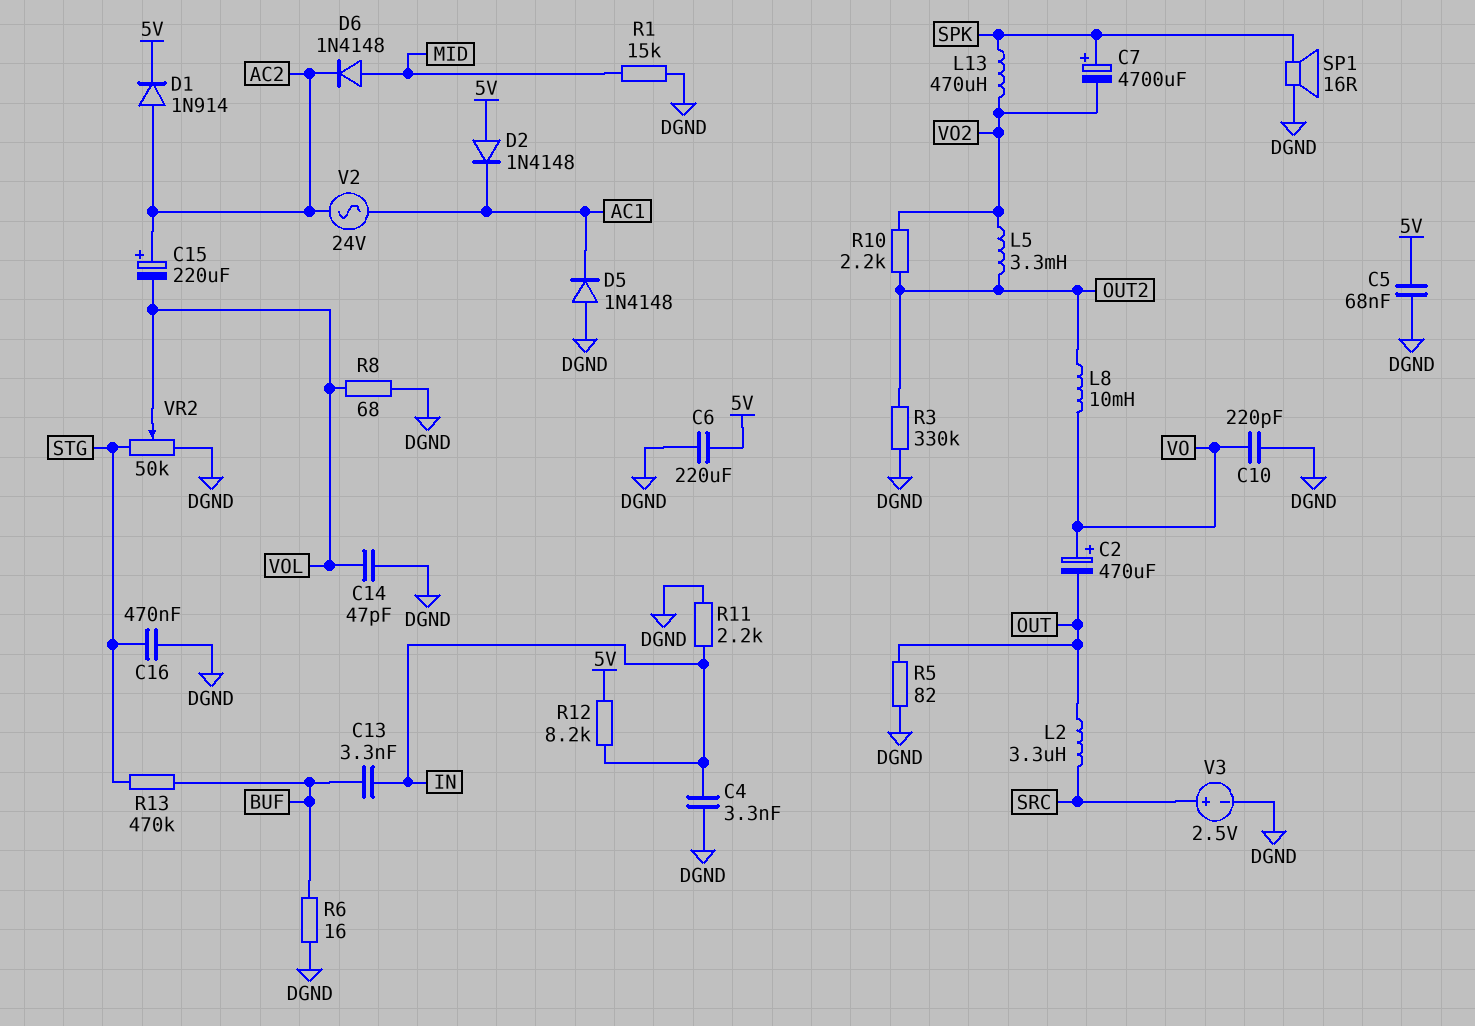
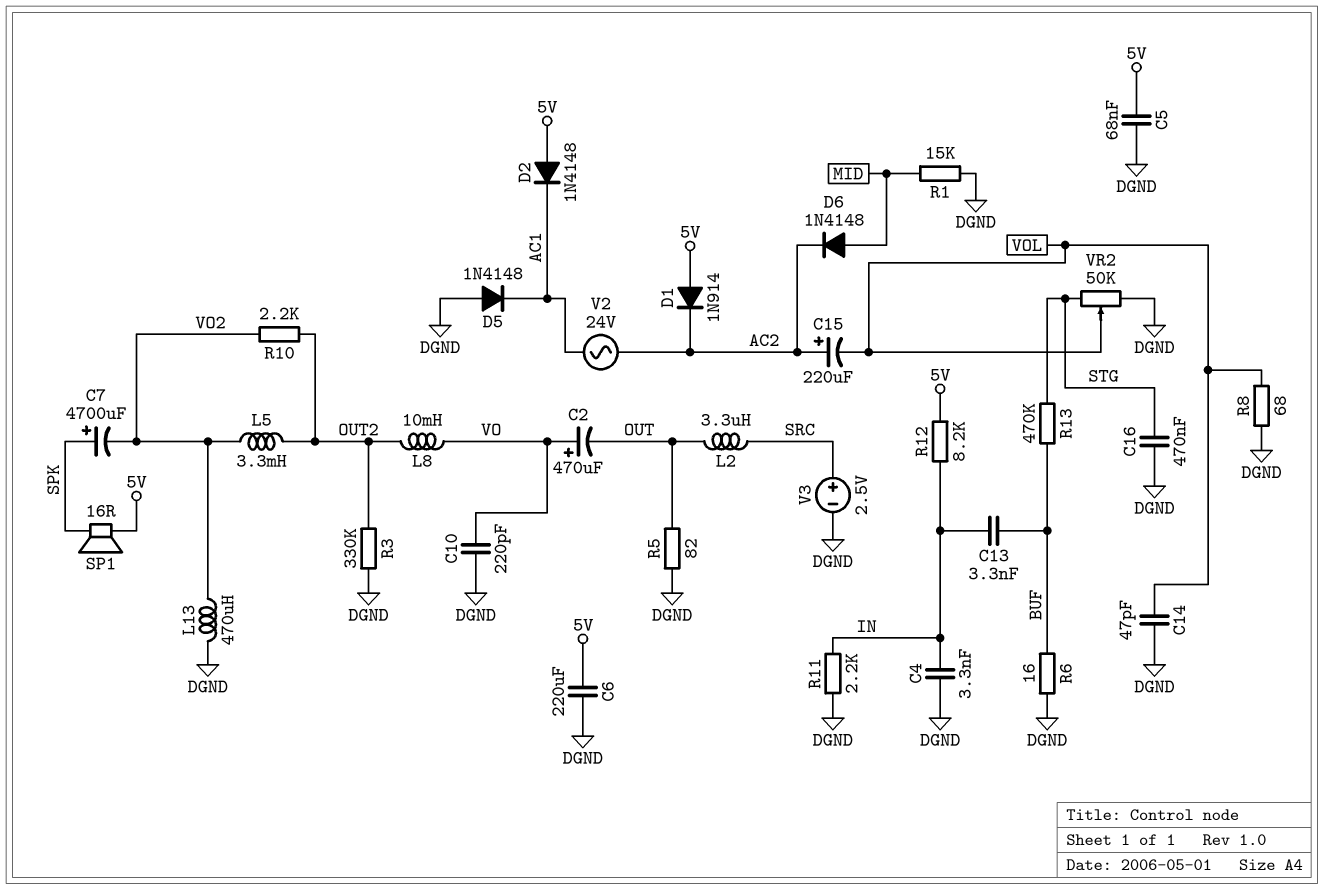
D1: diode 1N914 (A AC2, K 5V) -> diode 1N914 (A 5V, K AC2)
L13: 470uH (SPK, VO2) -> 470uH (DGND, VO2)
SP1: speaker 16R (DGND, SPK) -> speaker 16R (5V, SPK)

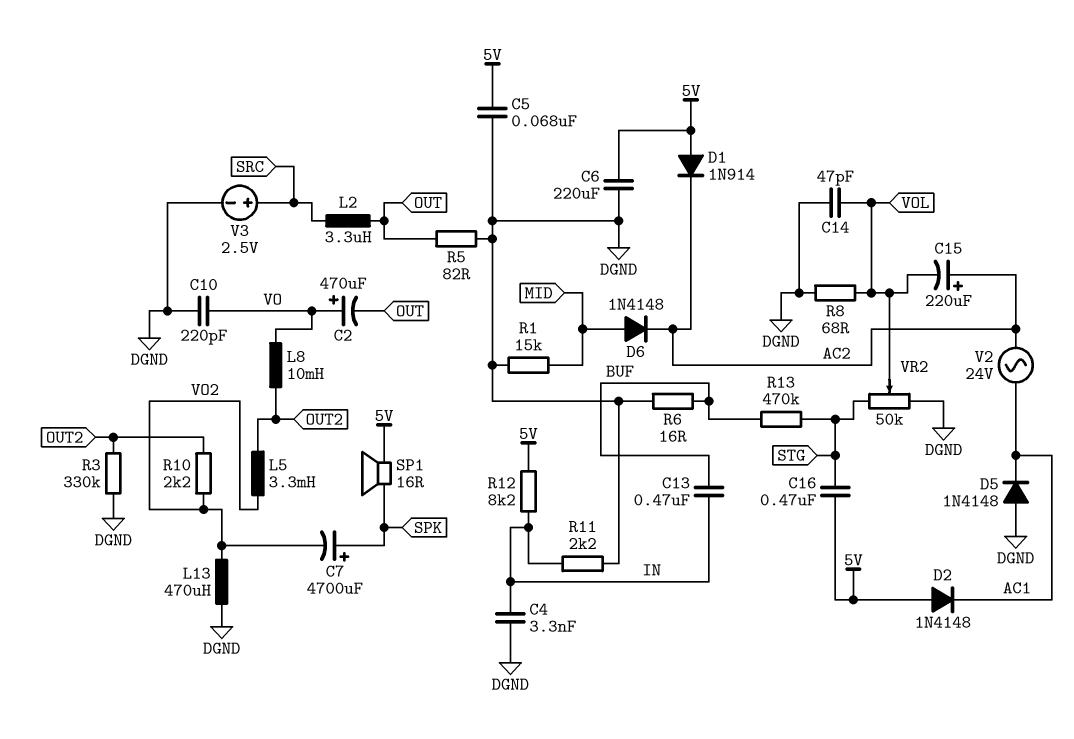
C13: 3.3nF (BUF, IN) -> 470nF (BUF, IN)
C16: 470nF (DGND, STG) -> 470nF (5V, STG)

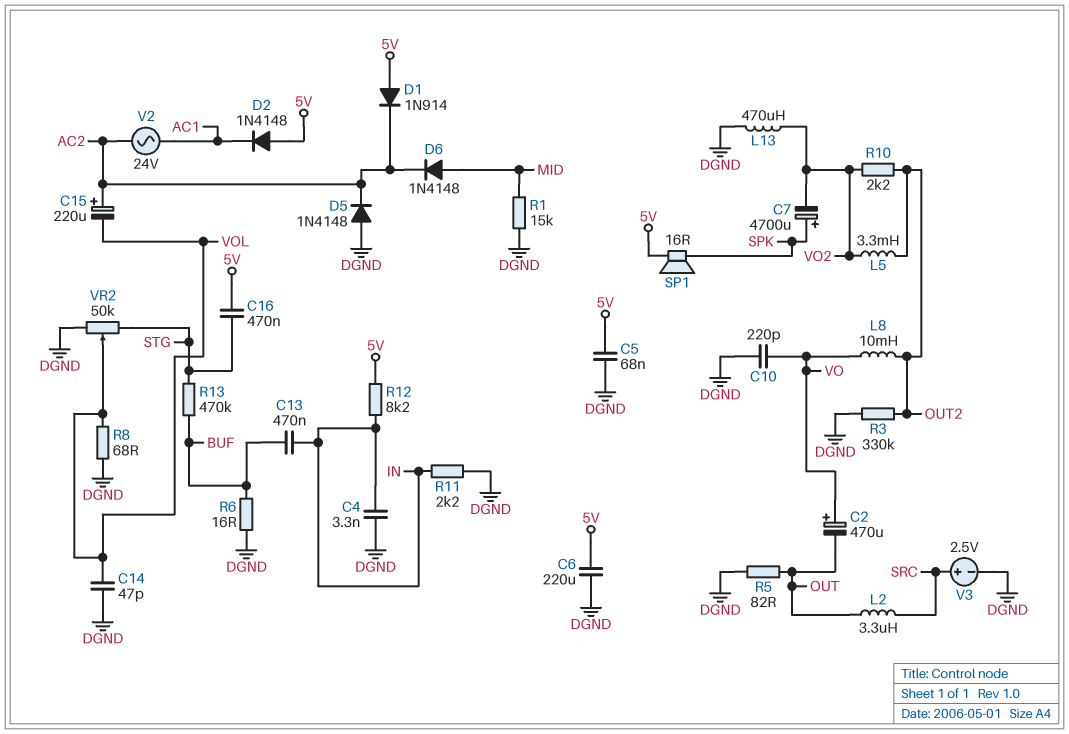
D5: diode 1N4148 (A DGND, K AC1) -> diode 1N4148 (A DGND, K AC2)

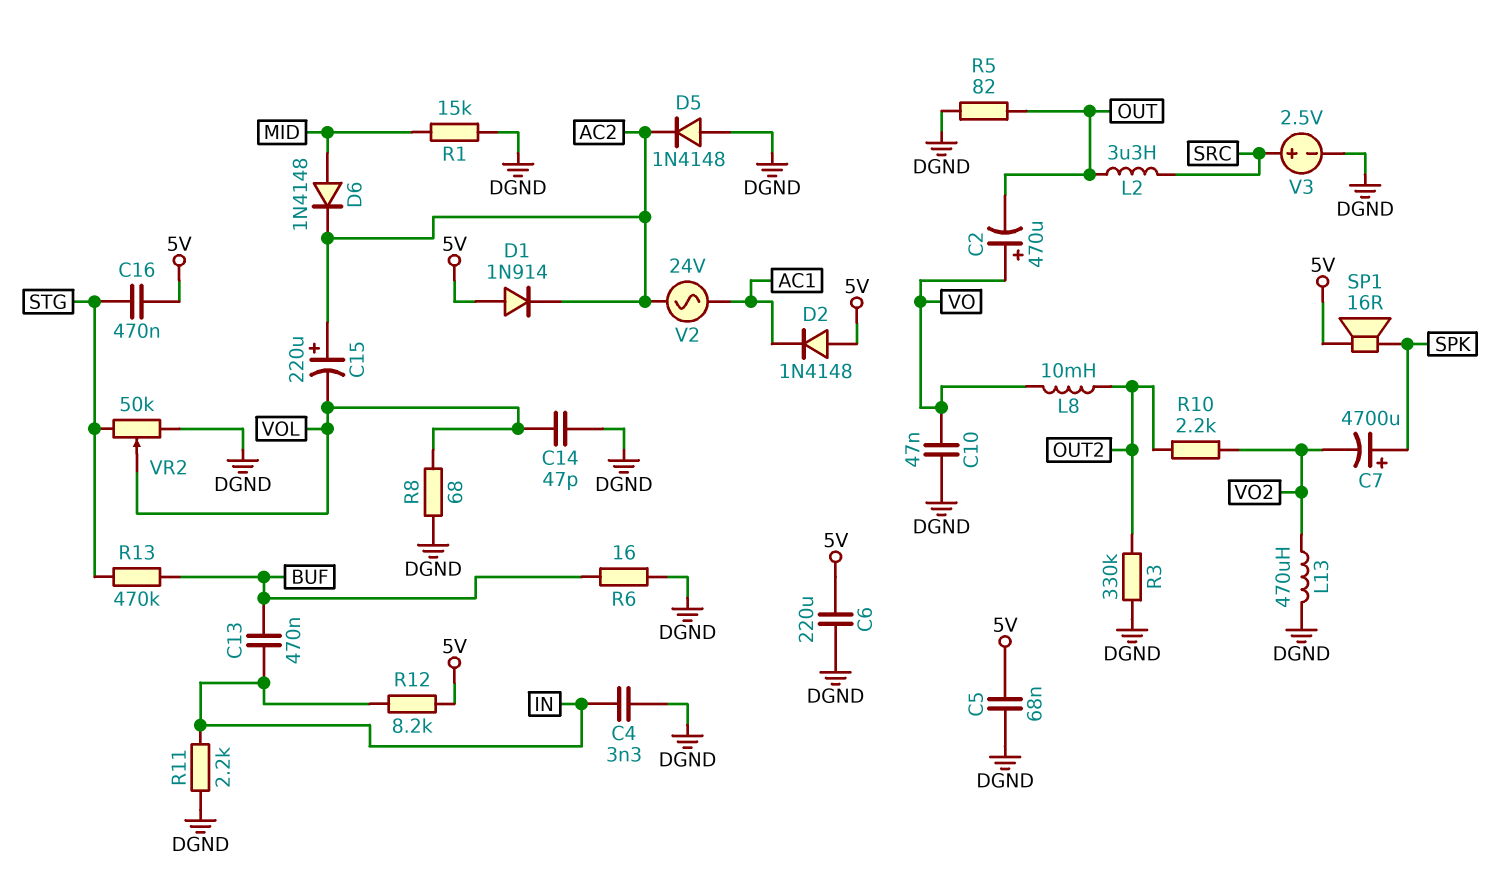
C10: 220pF (DGND, VO) -> 47nF (DGND, VO)
L5: 3.3mH (OUT2, VO2) -> none

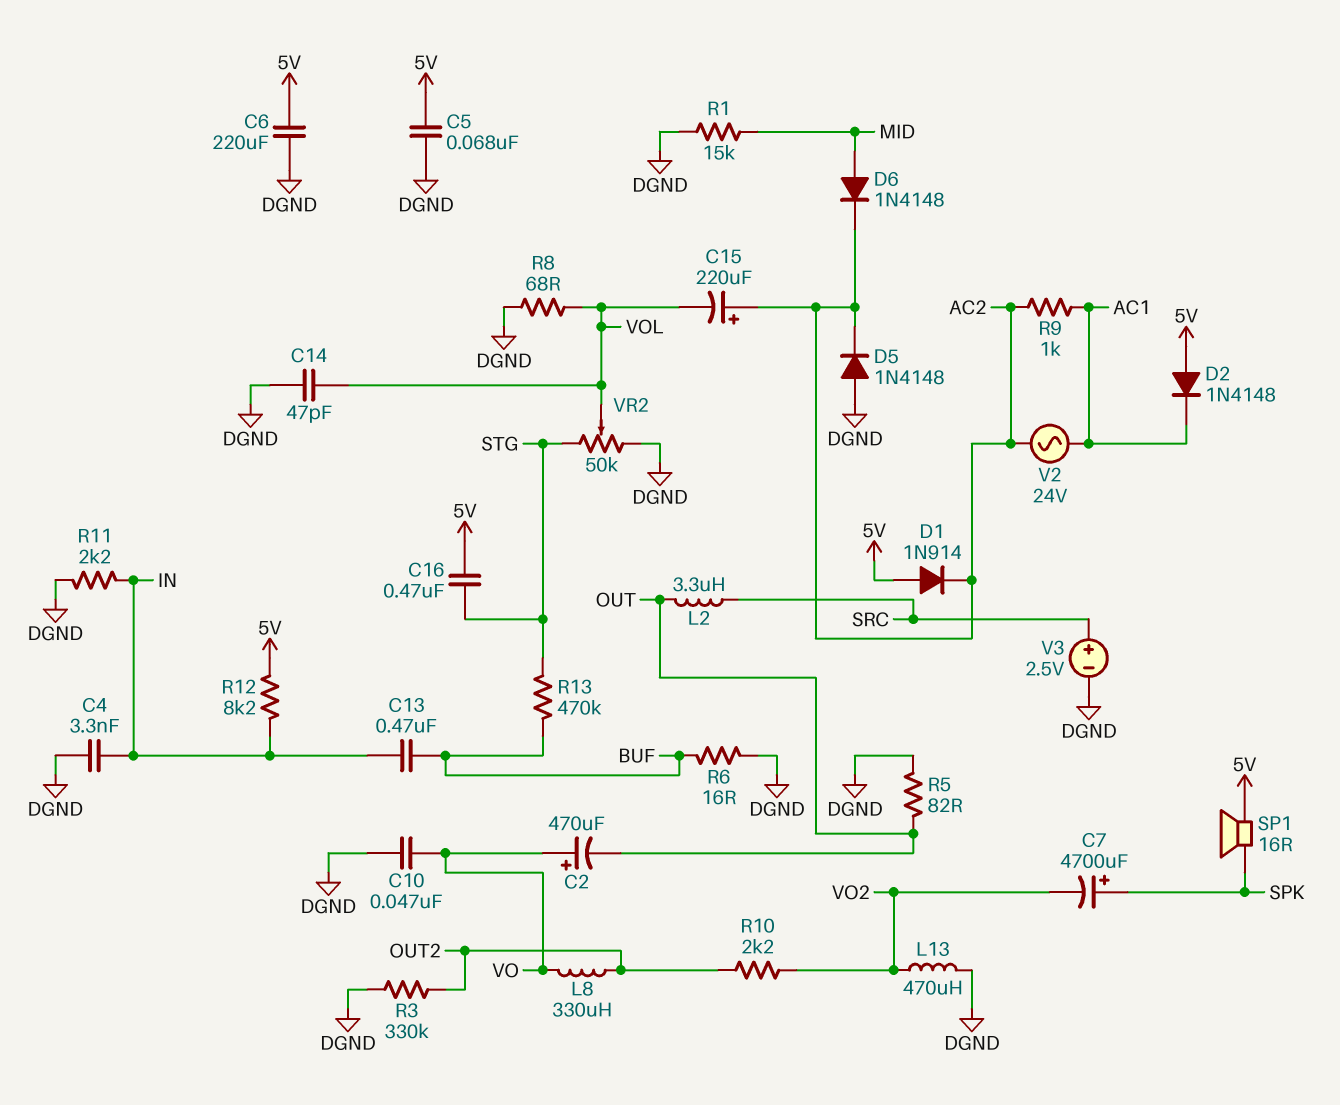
L8: 10mH (OUT2, VO) -> 330uH (OUT2, VO)
R9: none -> 1k (AC1, AC2)

